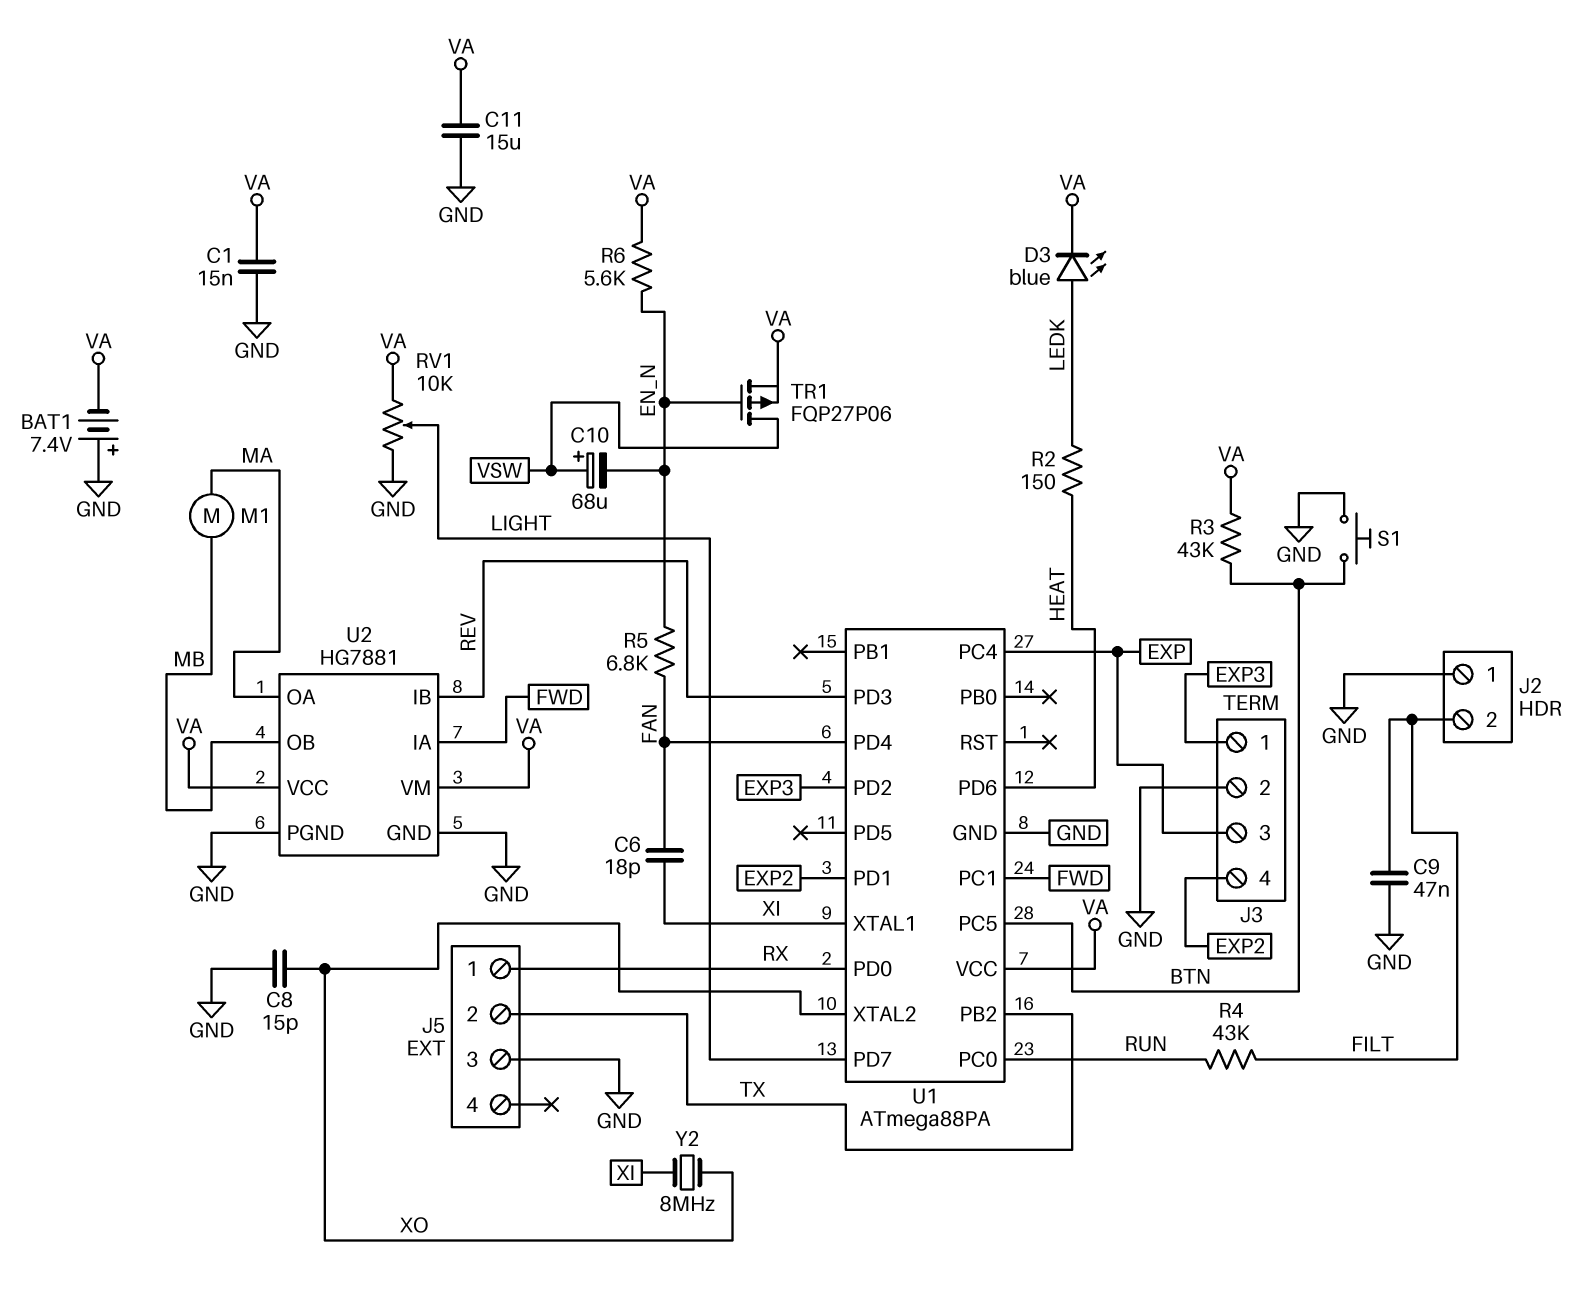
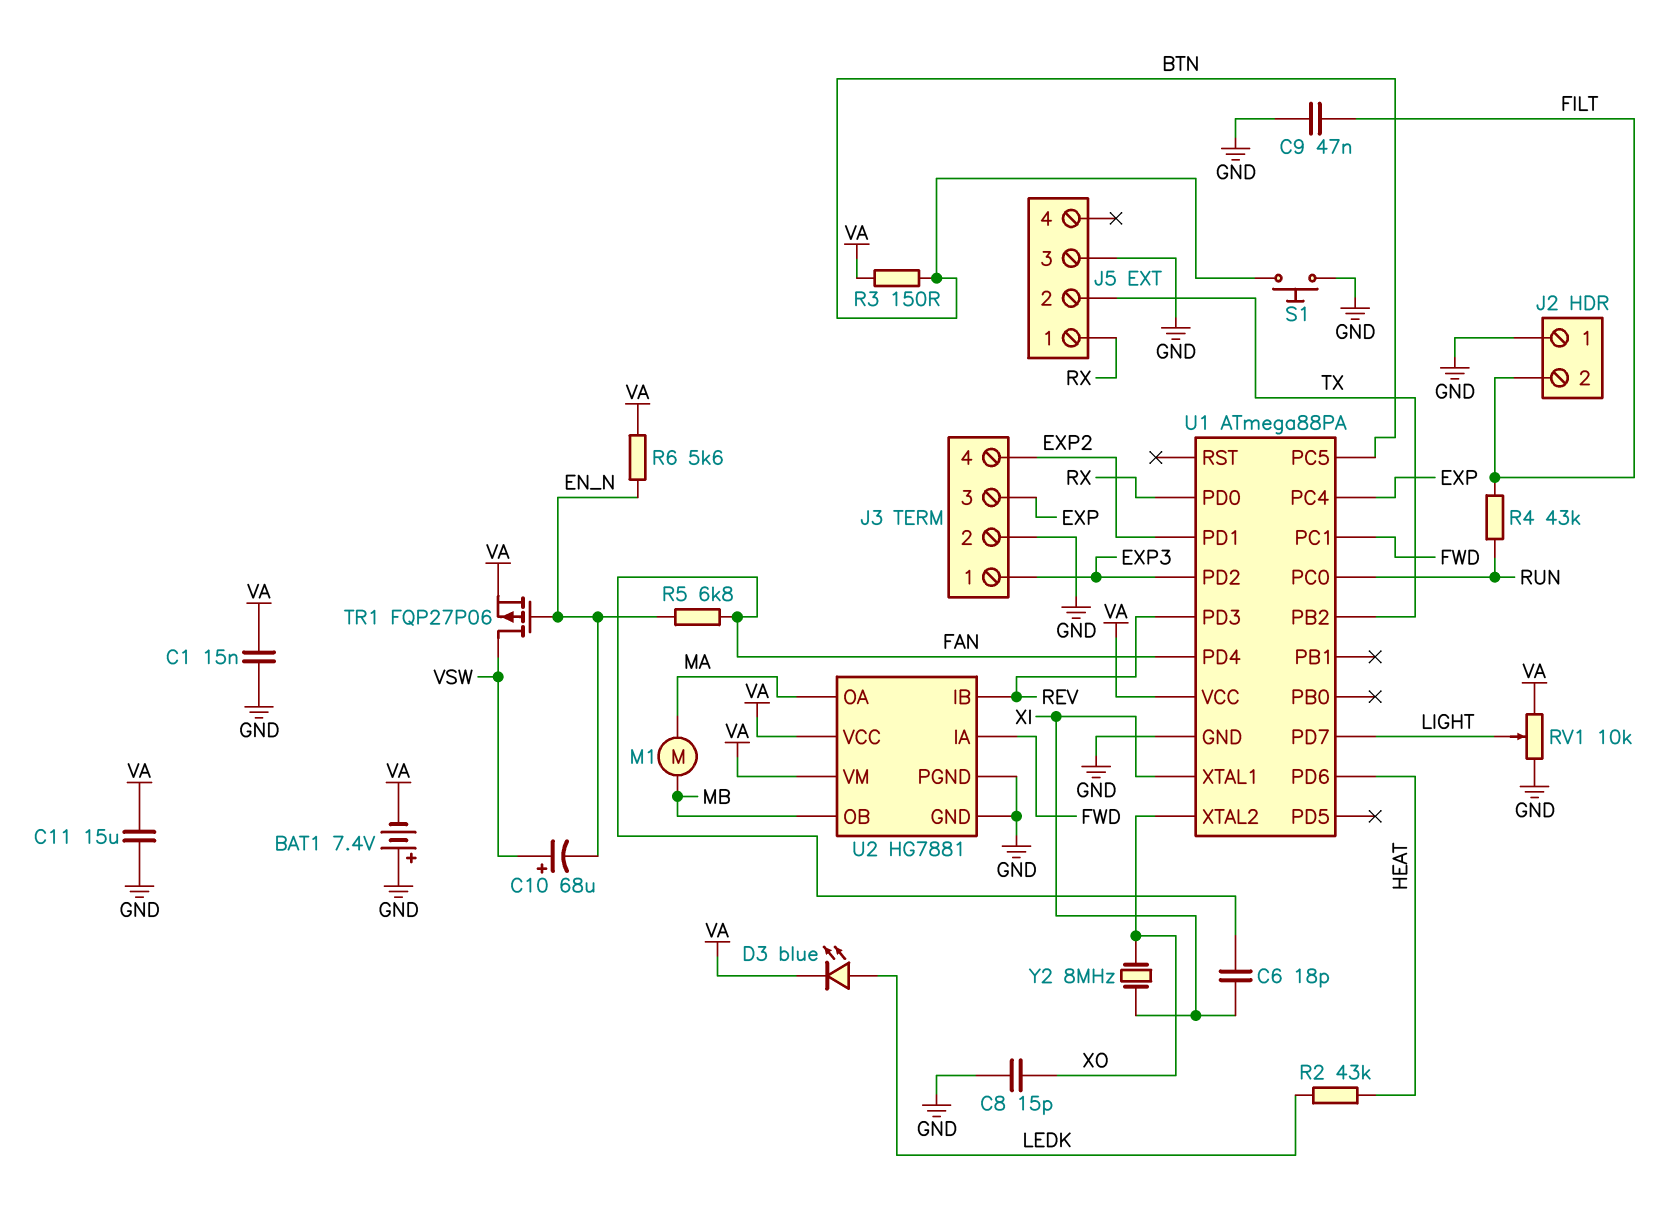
R2: 150 (HEAT, LEDK) -> 43k (HEAT, LEDK)
R3: 43k (BTN, VA) -> 150 (BTN, VA)

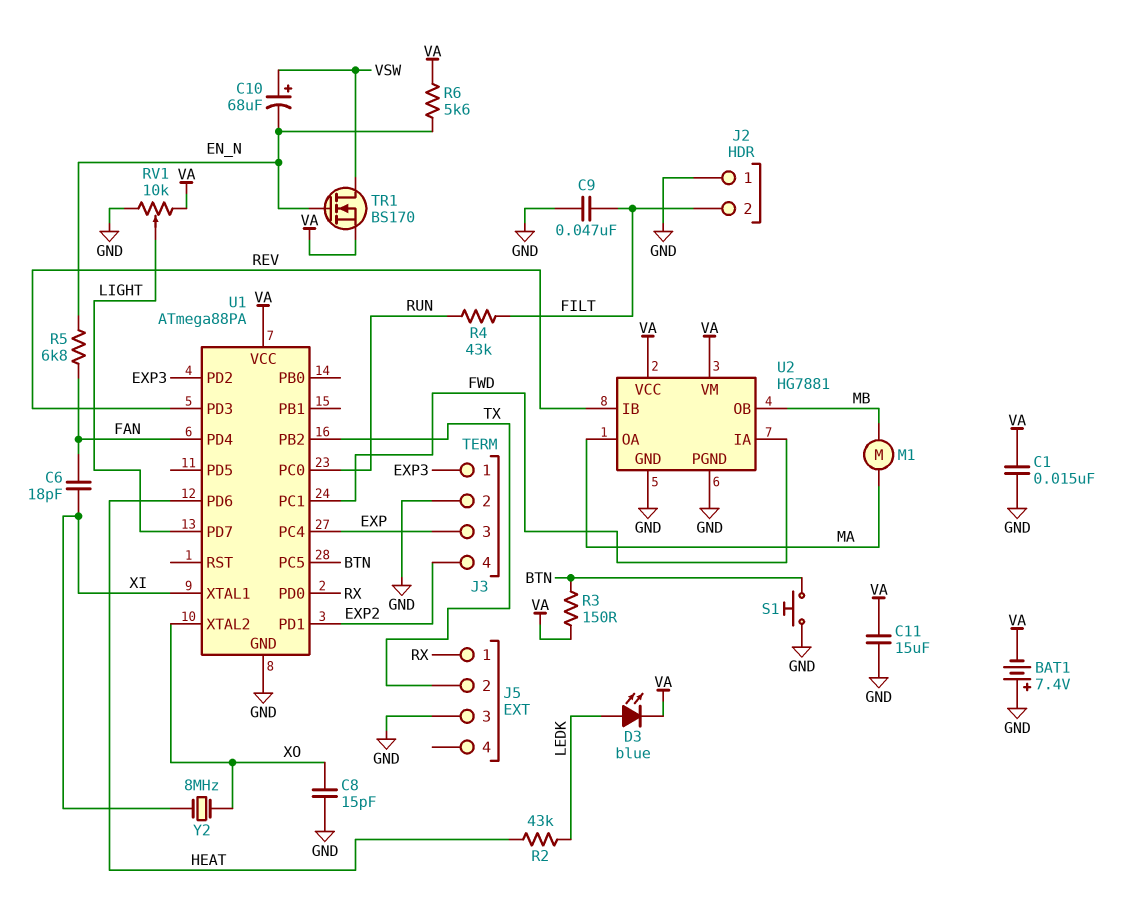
TR1: PMOS FQP27P06 (G EN_N, D VSW, S VA) -> NMOS BS170 (G EN_N, D VSW, S VA)

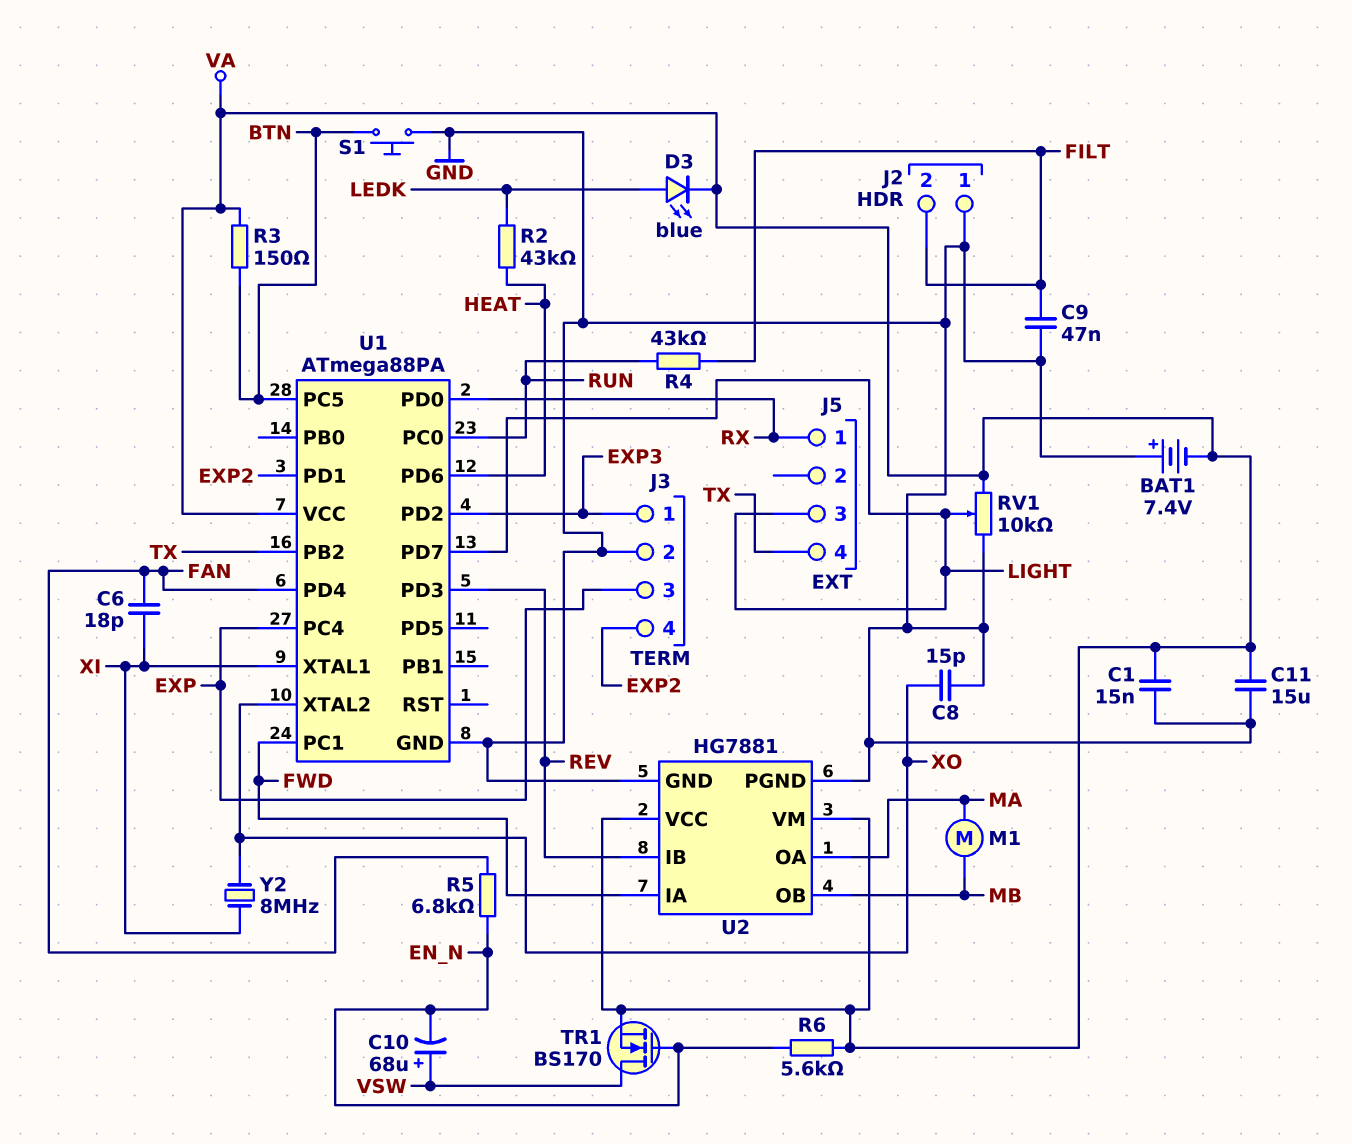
J5 pin 2: TX -> none
J5 pin 3: GND -> LIGHT
J5 pin 4: none -> TX

